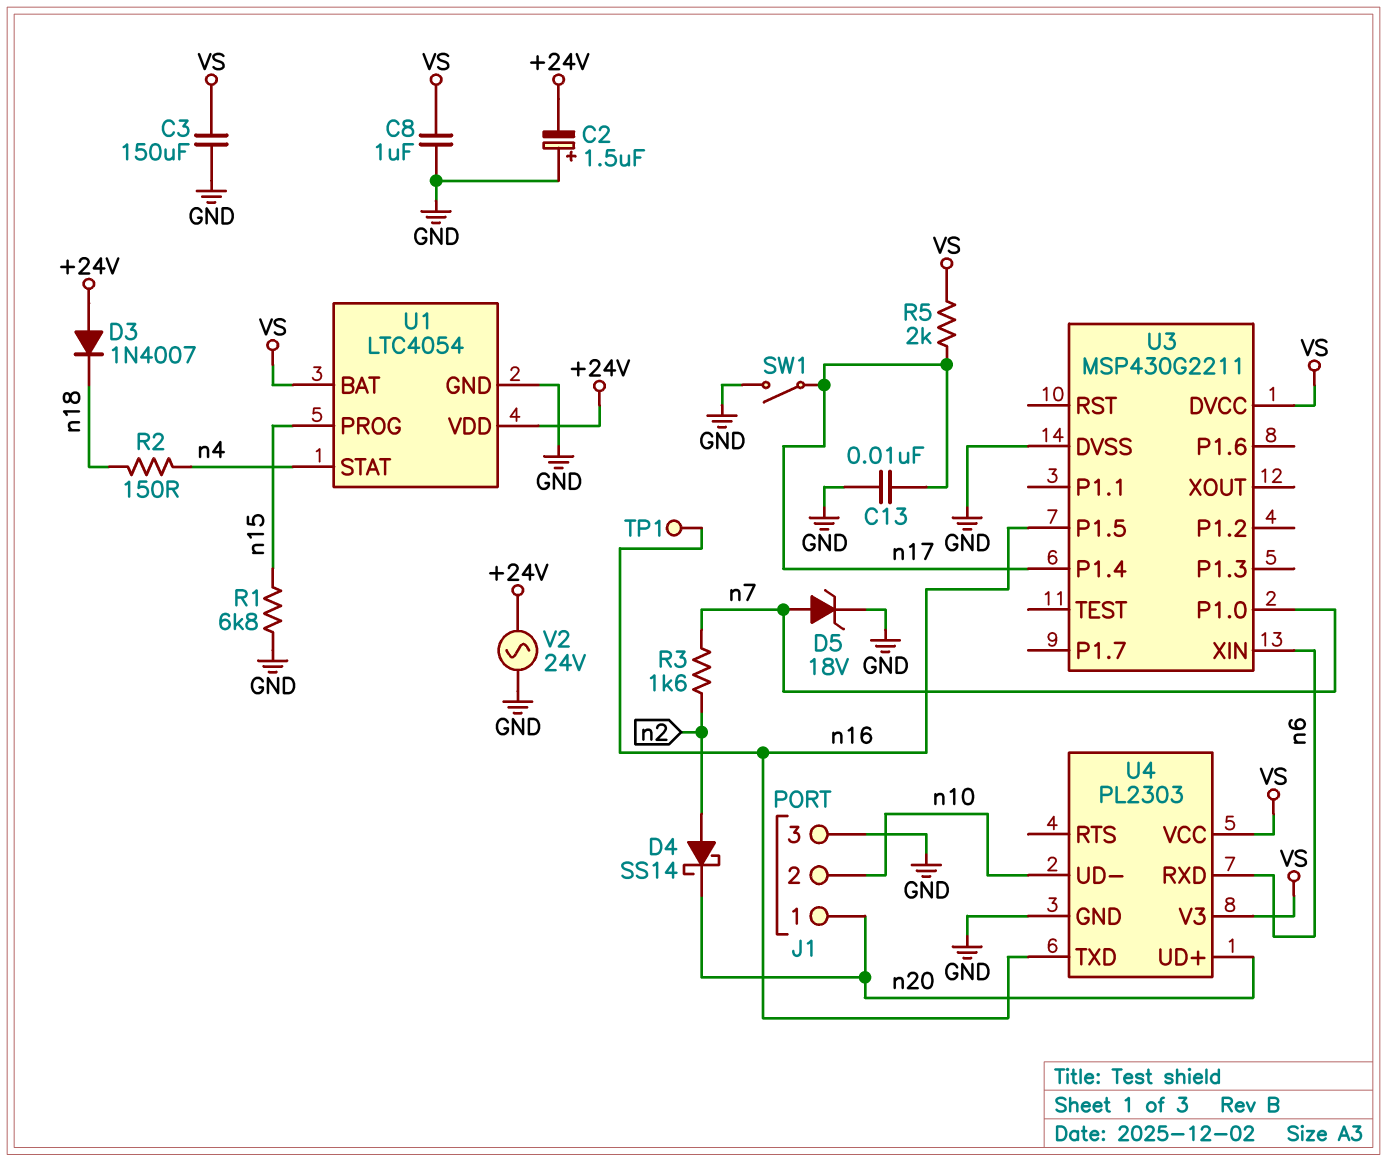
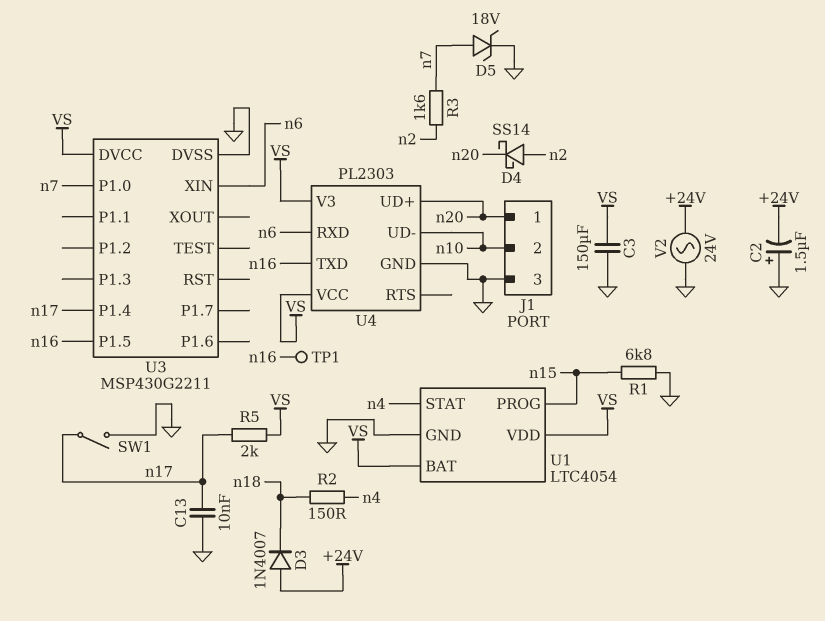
C8: 1uF (GND, VS) -> none
U1 pin VDD: +24V -> VS

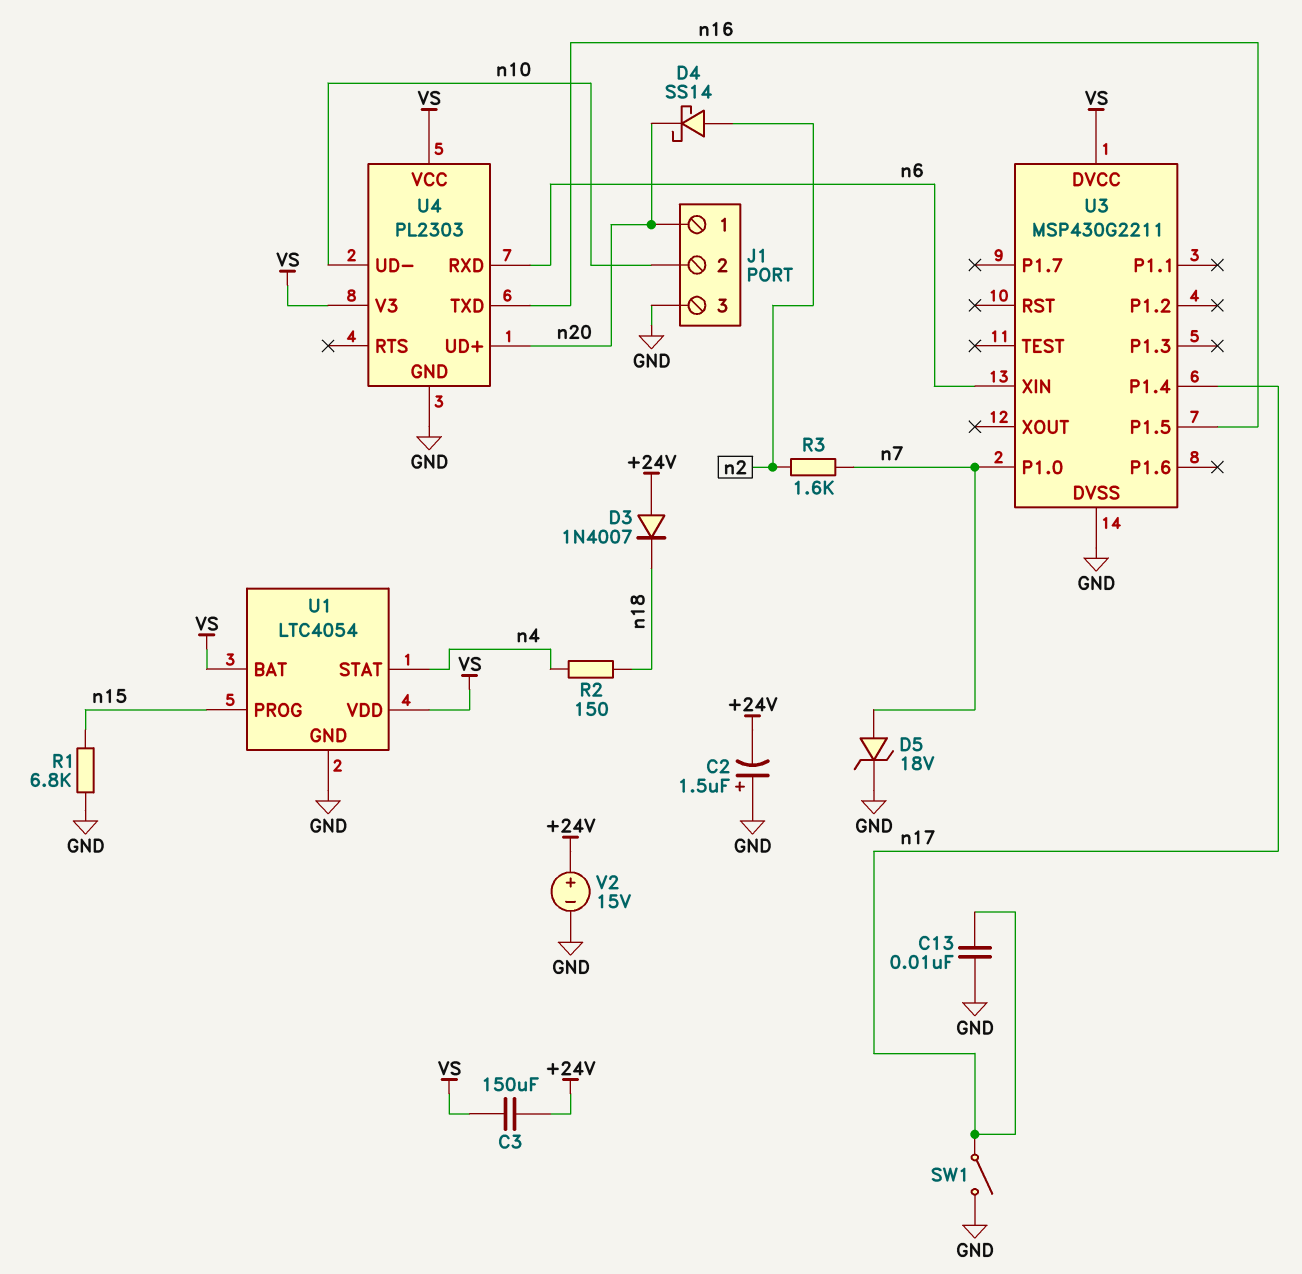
C3: 150uF (GND, VS) -> 150uF (+24V, VS)
R5: 2k (VS, n17) -> none
TP1: test point (n16) -> none
V2: AC 24V (+24V, GND) -> 15V (plus +24V, minus GND)

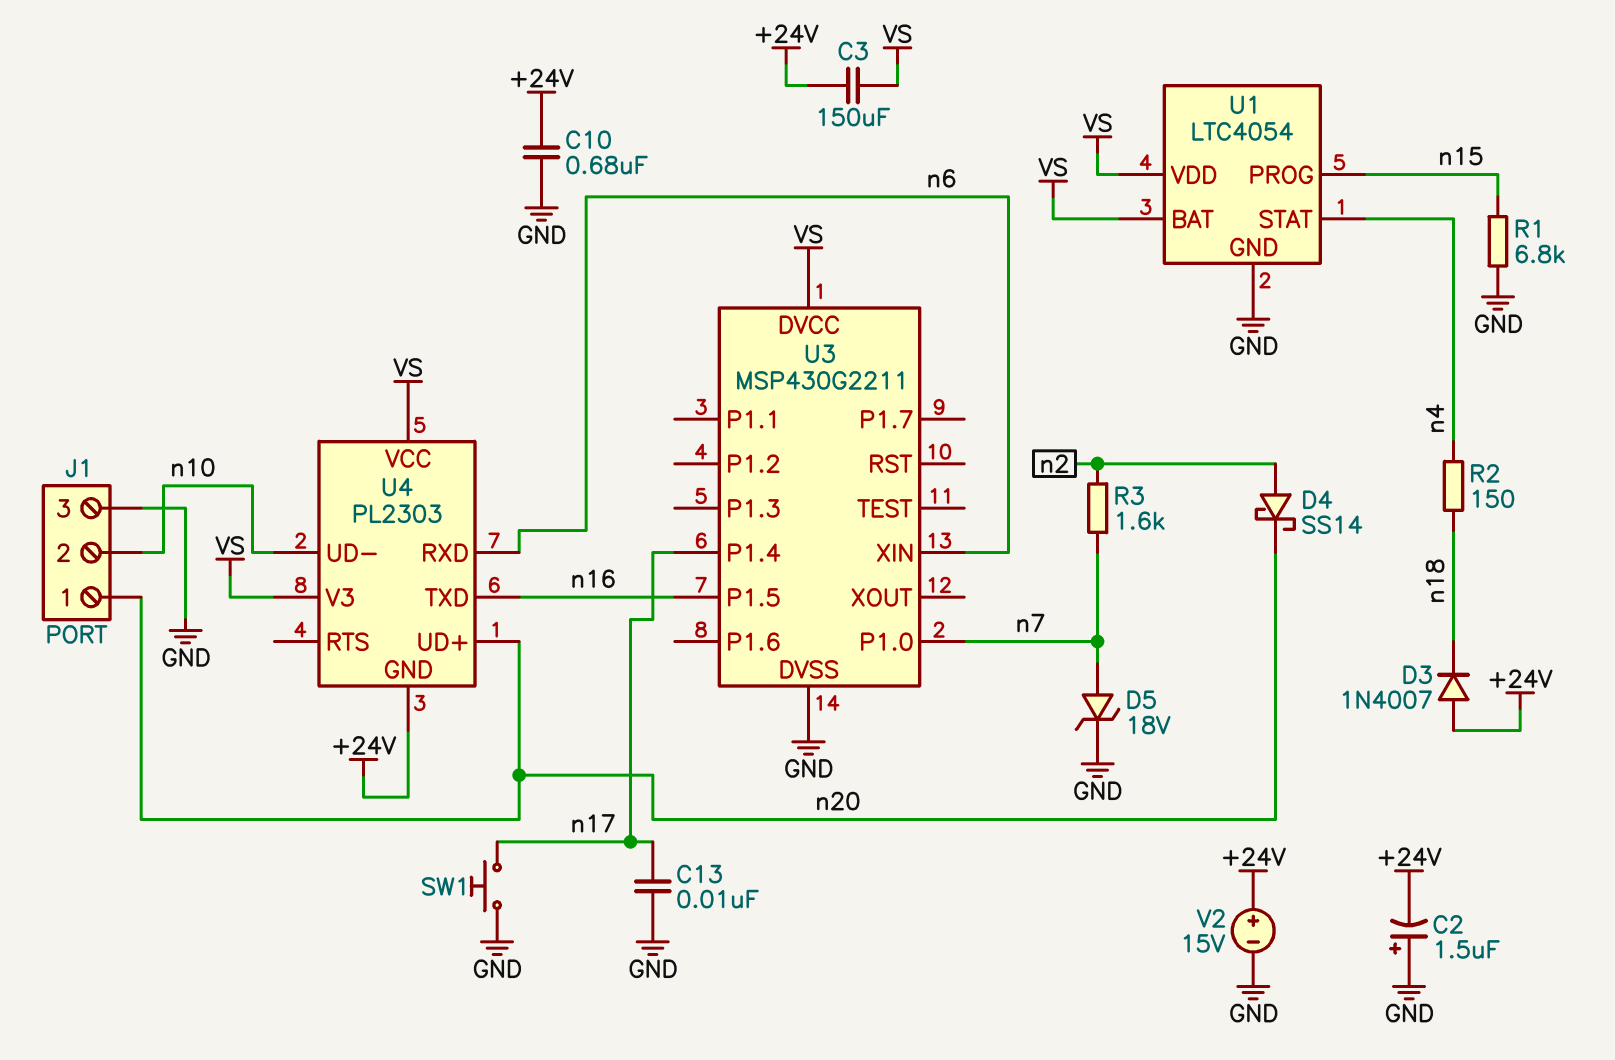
C10: none -> 680nF (+24V, GND)
SW1: switch (GND, n17) -> button (GND, n17)
U4 pin GND: GND -> +24V

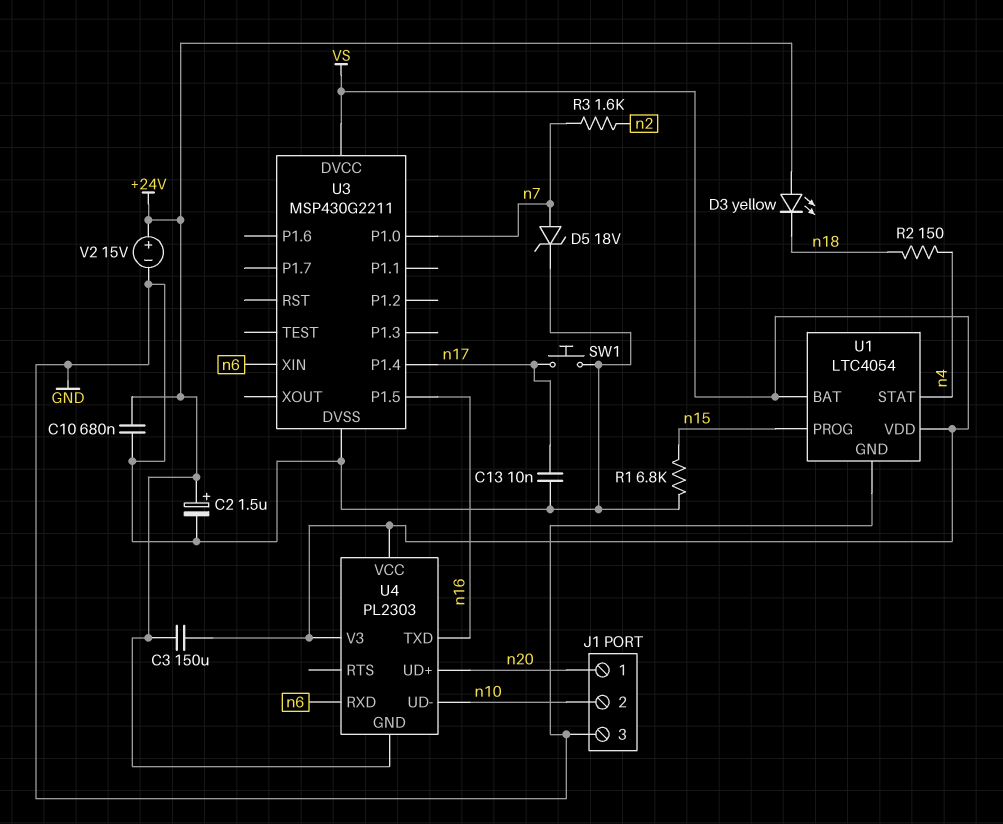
C2: 1.5uF (plus GND, minus +24V) -> 1.5uF (plus +24V, minus GND)
D3: diode 1N4007 (A +24V, K n18) -> LED yellow (A +24V, K n18)
D4: schottky SS14 (A n2, K n20) -> none

